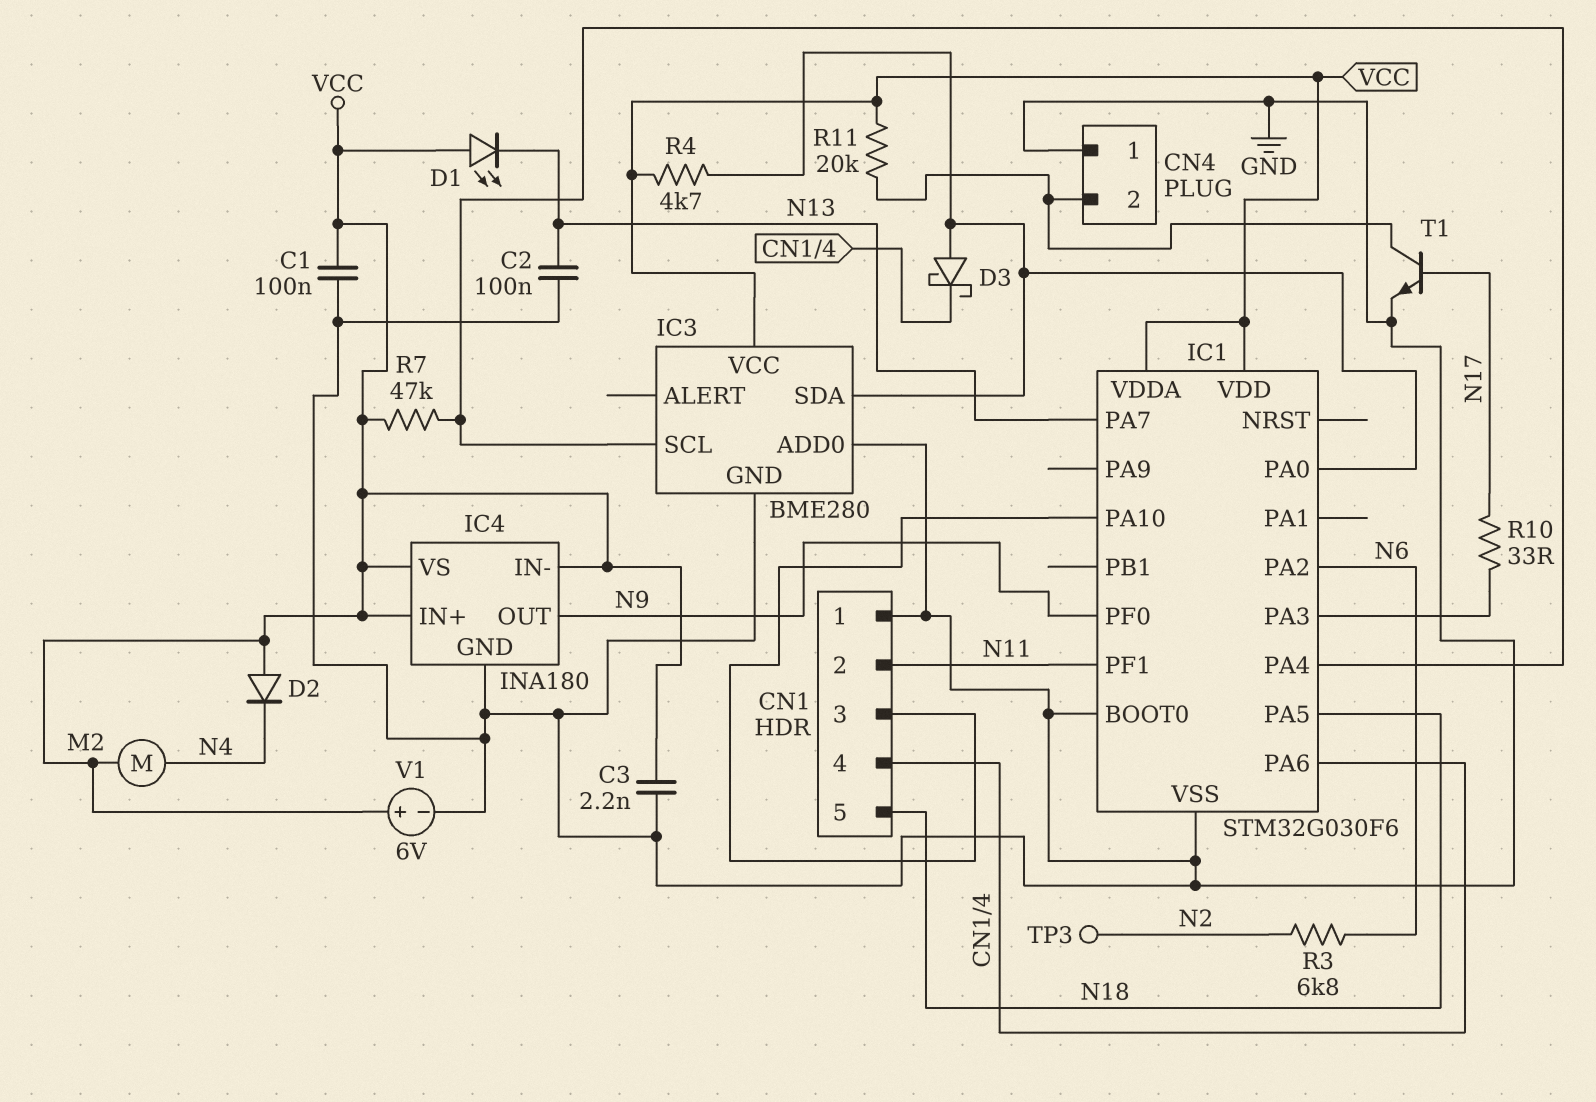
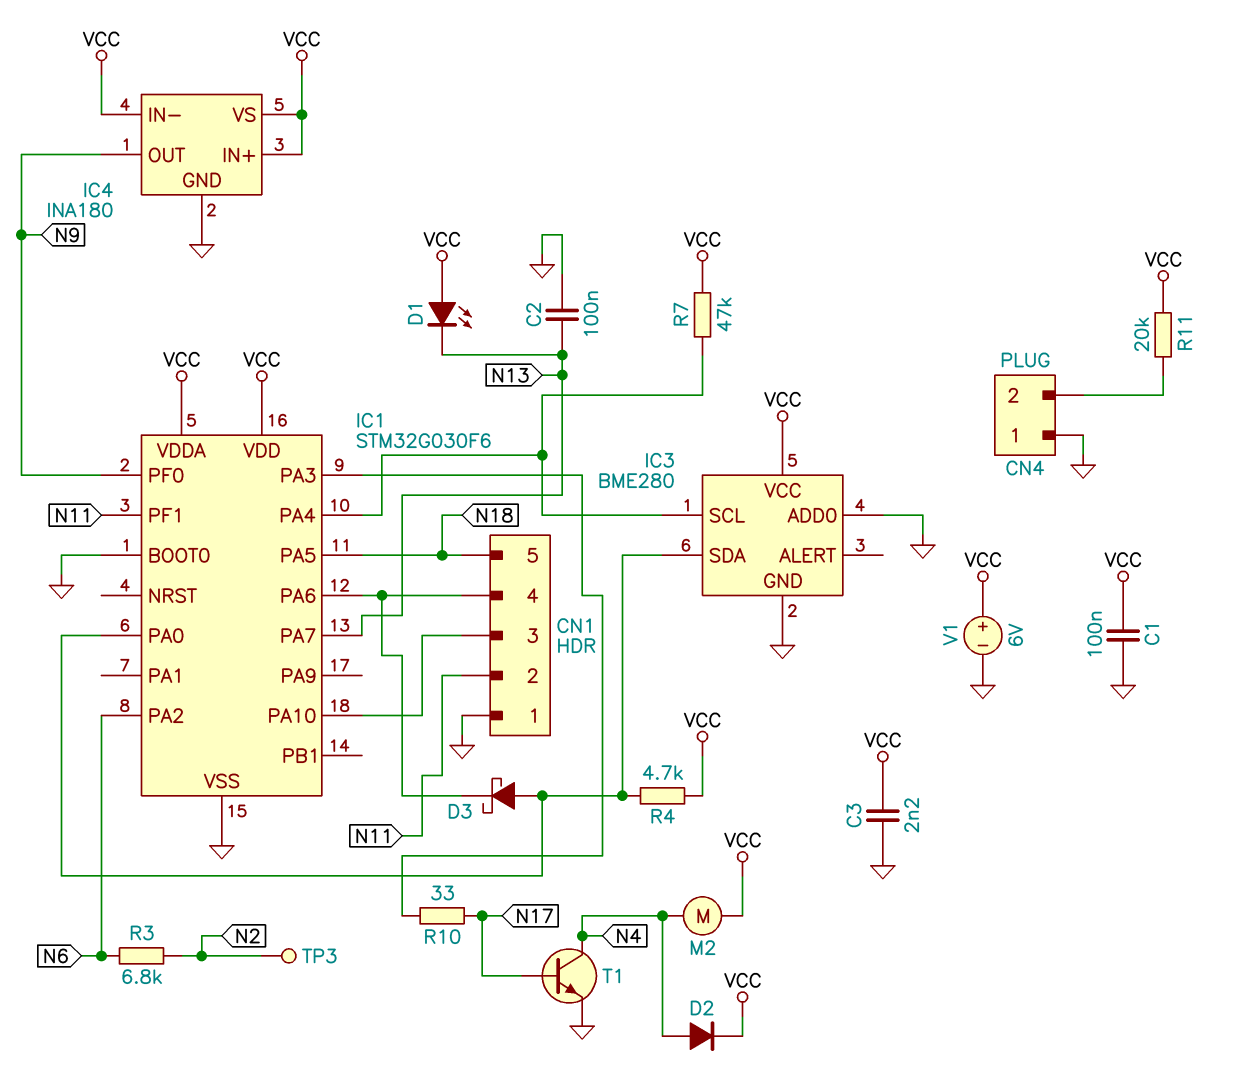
D2: diode (A VCC, K N4) -> diode (A N4, K VCC)
T1: NPN (B N17, C CN4/2, E GND) -> NPN (B N17, C N4, E GND)

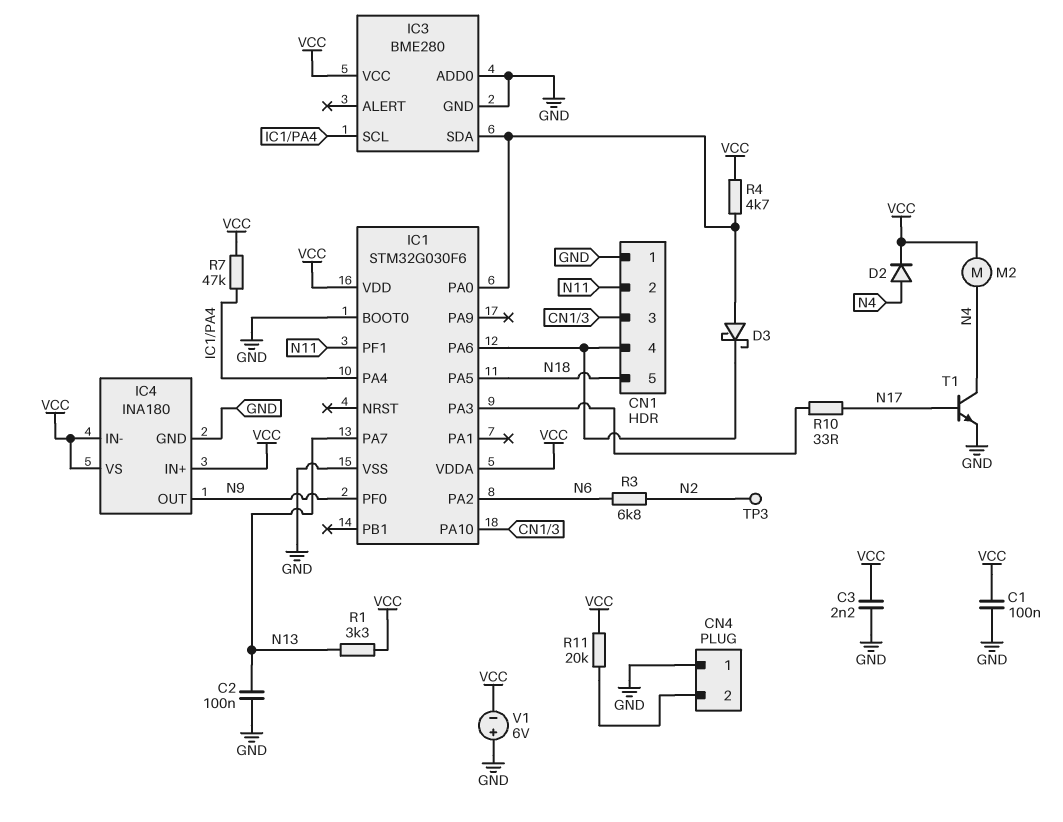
D1: LED (A VCC, K N13) -> none
R1: none -> 3.3k (N13, VCC)
V1: 6V (plus VCC, minus GND) -> 6V (plus GND, minus VCC)

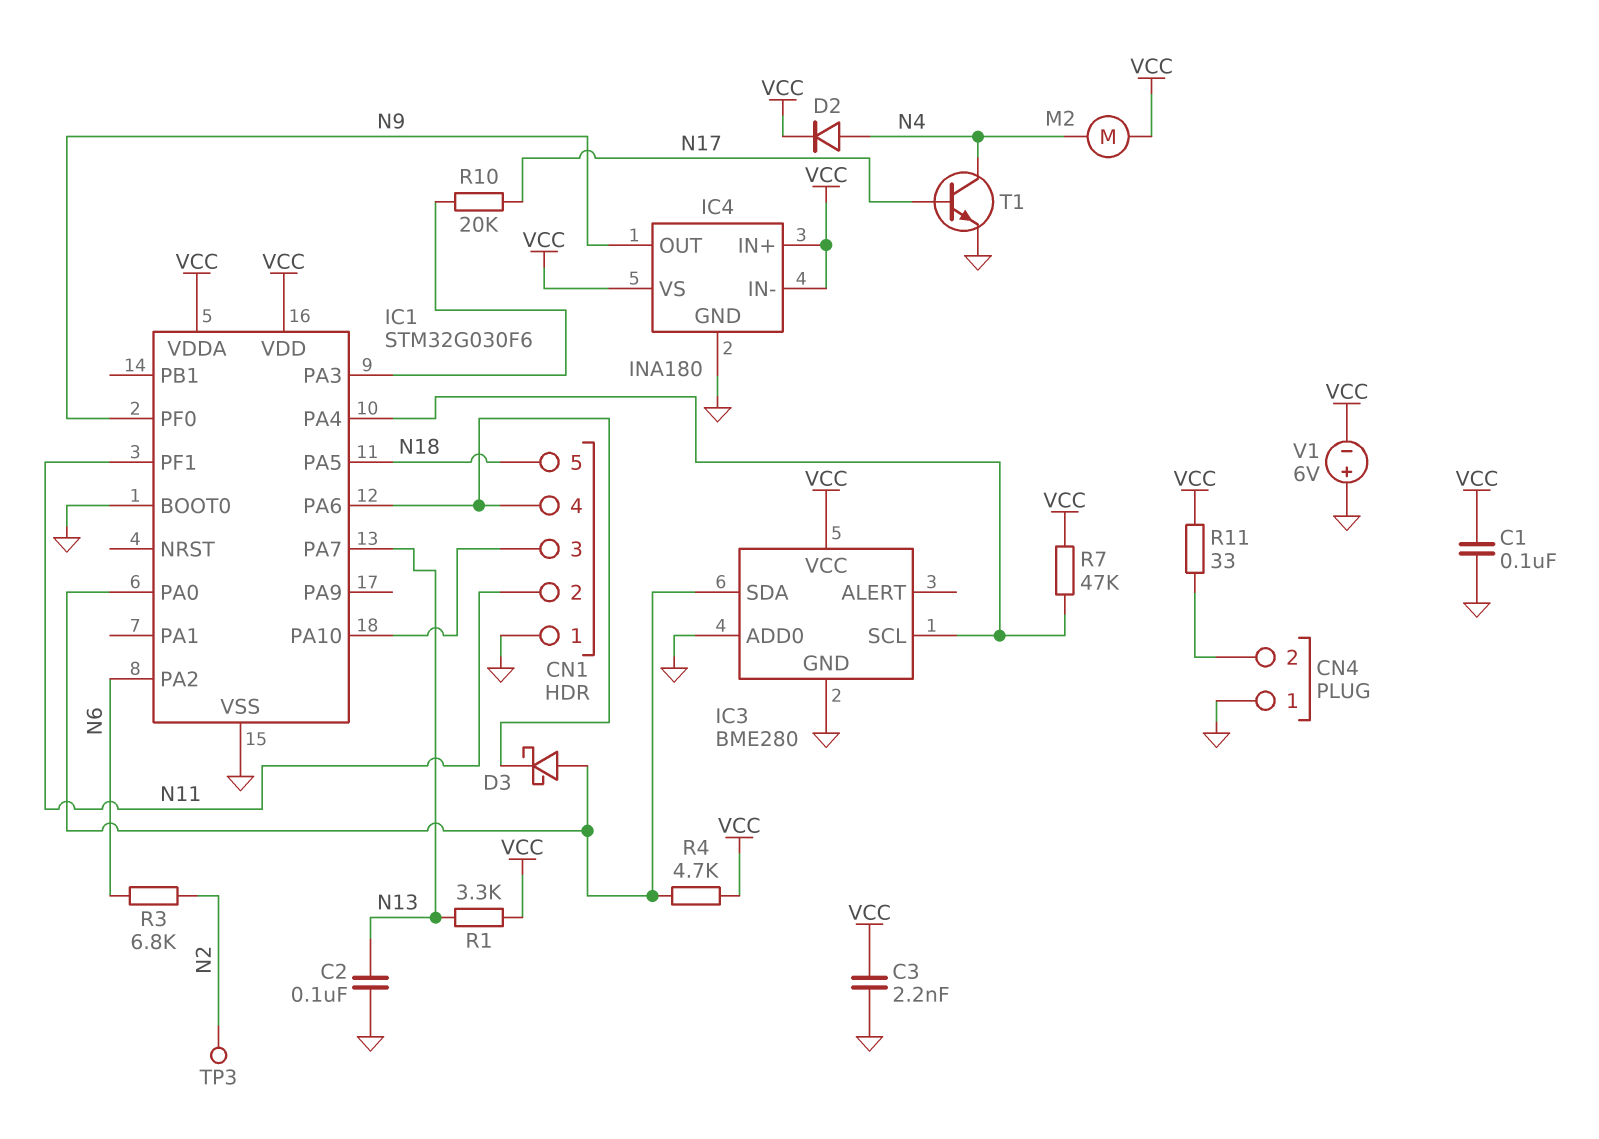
R10: 33 (IC1/PA3, N17) -> 20k (IC1/PA3, N17)
R11: 20k (CN4/2, VCC) -> 33 (CN4/2, VCC)

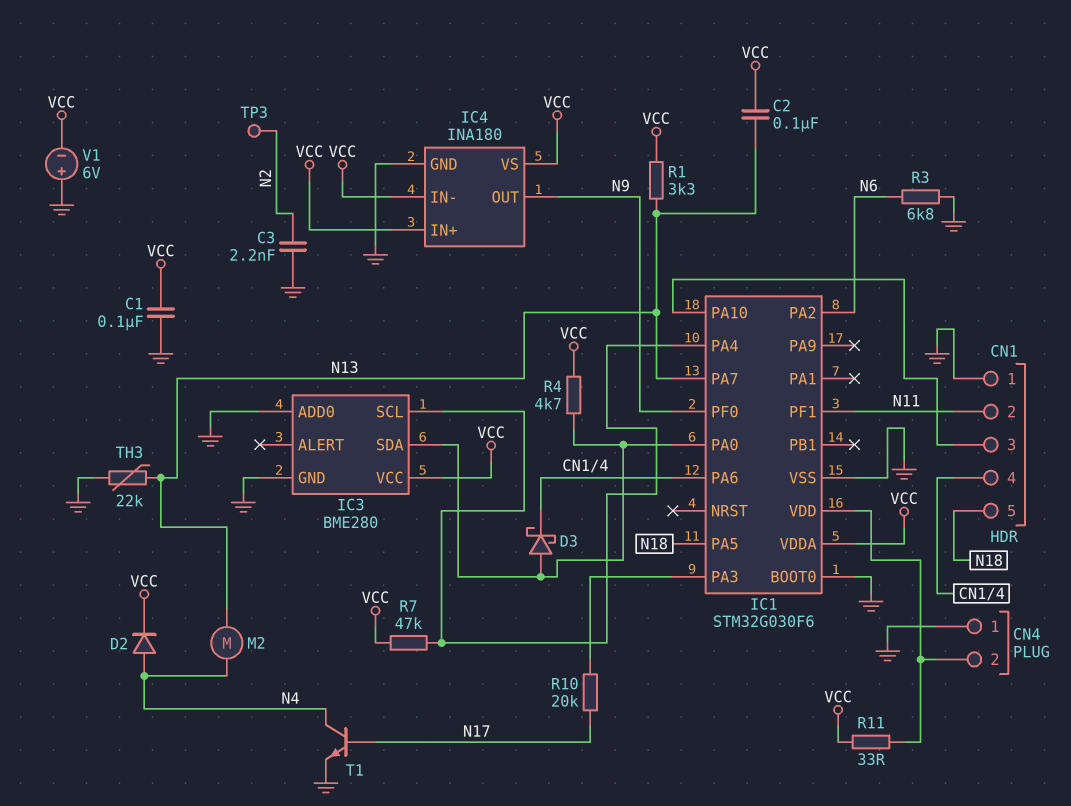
C2: 100nF (GND, N13) -> 100nF (N13, VCC)
C3: 2.2nF (GND, VCC) -> 2.2nF (GND, N2)
IC1 pin VDD: VCC -> CN4/2
M2: motor (N4, VCC) -> motor (N4, N13)
R3: 6.8k (N2, N6) -> 6.8k (GND, N6)
TH3: none -> 22k (GND, N13)

